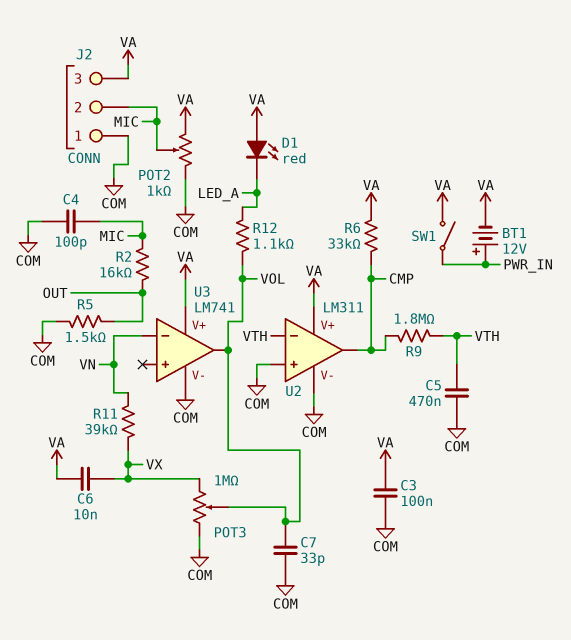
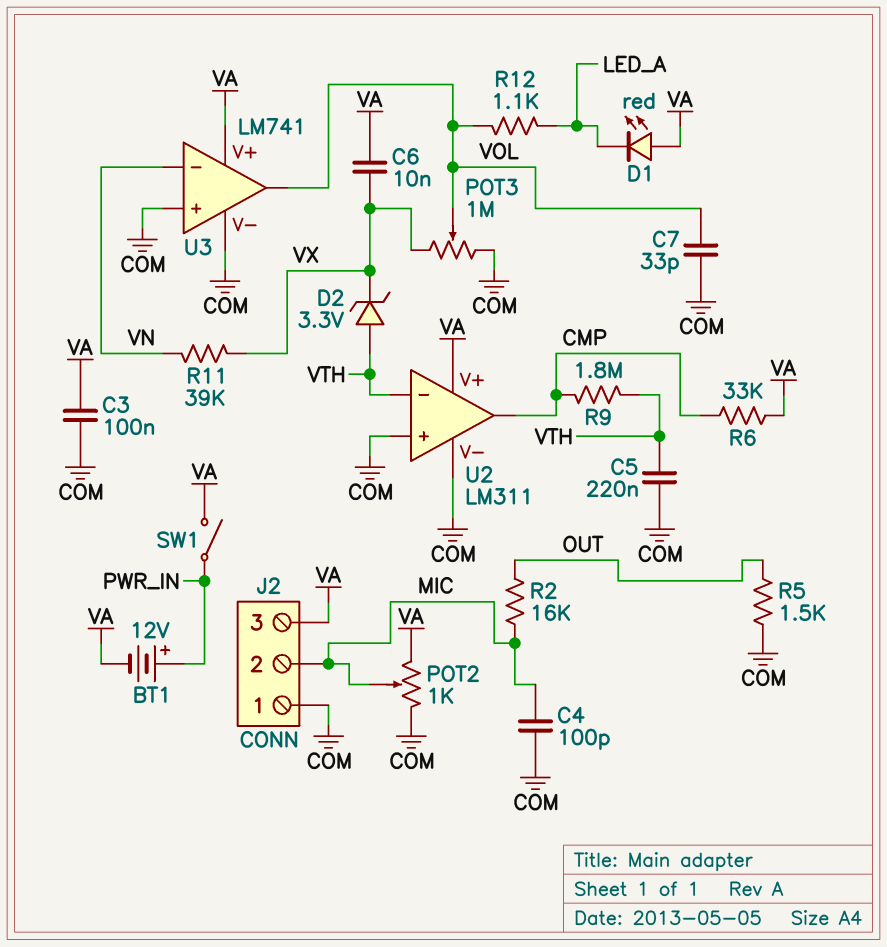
C5: 470nF (COM, VTH) -> 220nF (COM, VTH)
D2: none -> zener 3.3V (A VTH, K VX)
U3 pin in+: none -> COM

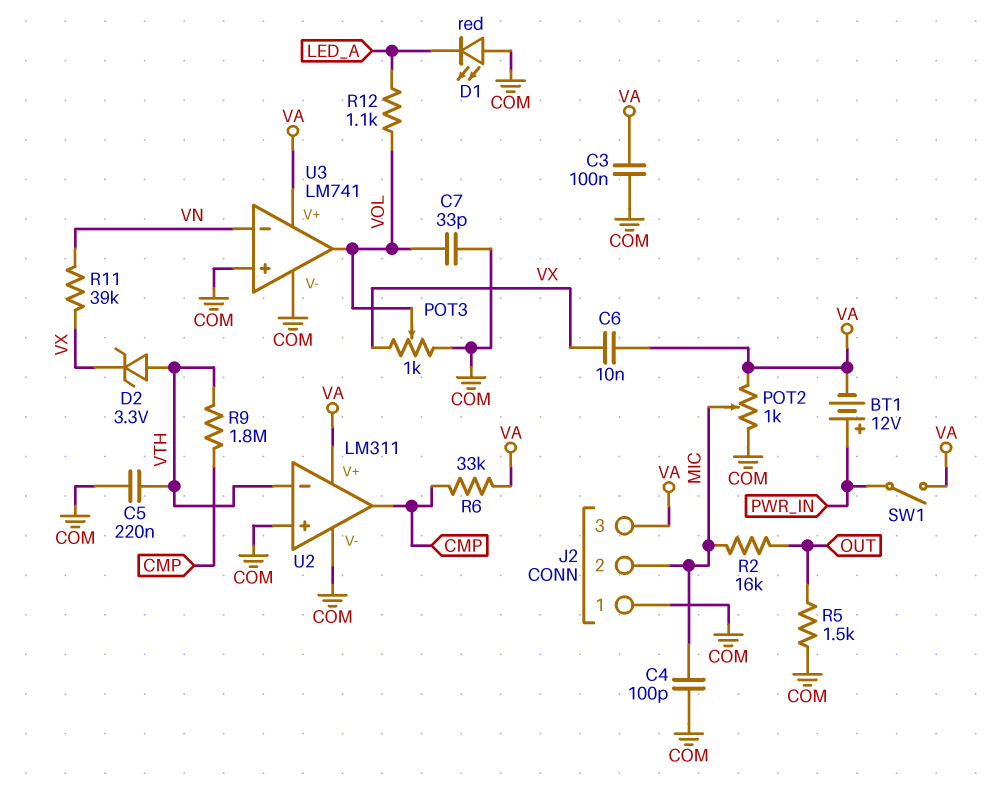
D1: LED red (A VA, K LED_A) -> LED red (A COM, K LED_A)
POT3: 1M (COM, VX, wiper VOL) -> 1k (COM, VX, wiper VOL)

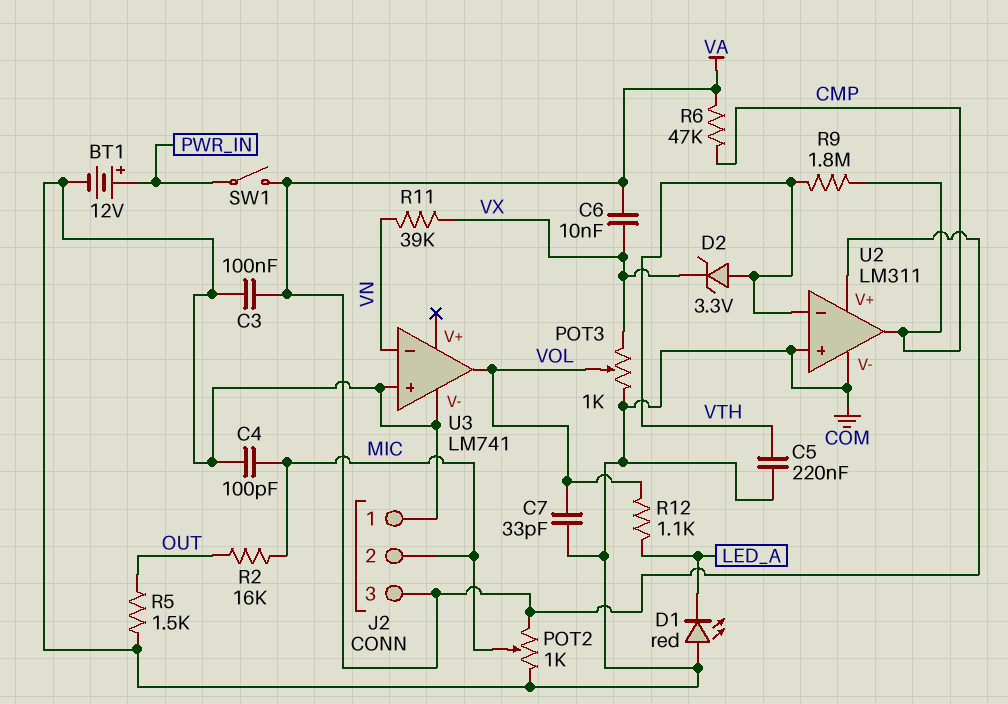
BT1: 12V (plus PWR_IN, minus VA) -> 12V (plus PWR_IN, minus COM)
R6: 33k (CMP, VA) -> 47k (CMP, VA)
U3 pin V+: VA -> none

